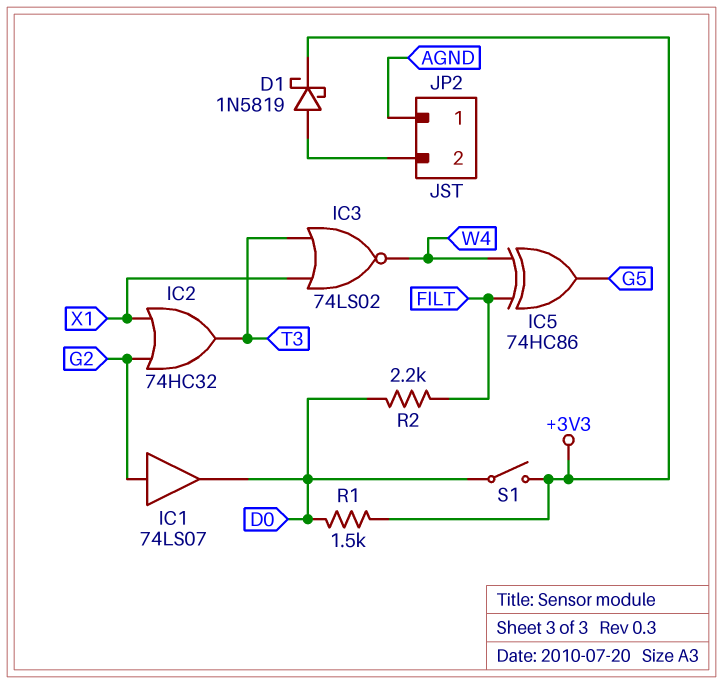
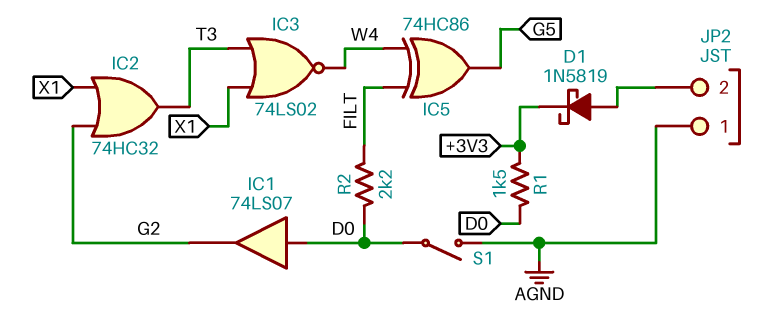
IC1: buffer 74LS07 (in G2, out D0) -> buffer 74LS07 (in D0, out G2)
S1: switch (+3V3, D0) -> switch (AGND, D0)

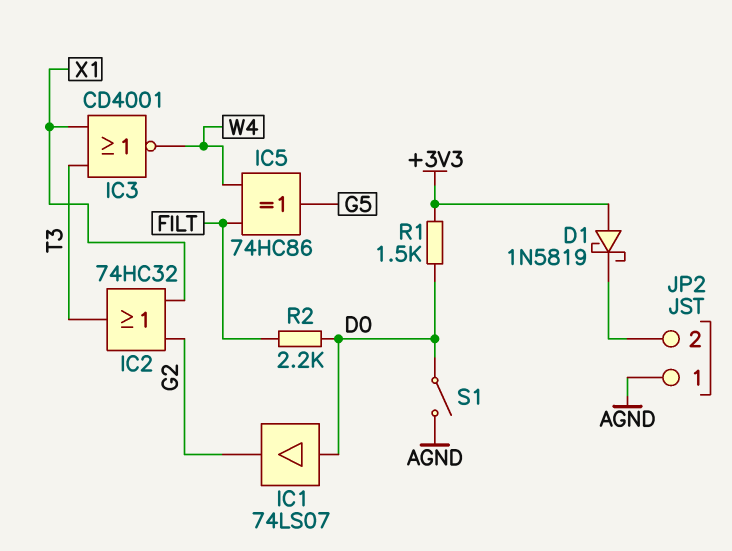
D1: schottky 1N5819 (A JP2/2, K +3V3) -> schottky 1N5819 (A +3V3, K JP2/2)
IC3: NOR 74LS02 (in T3, in X1, out W4) -> NOR CD4001 (in T3, in X1, out W4)

